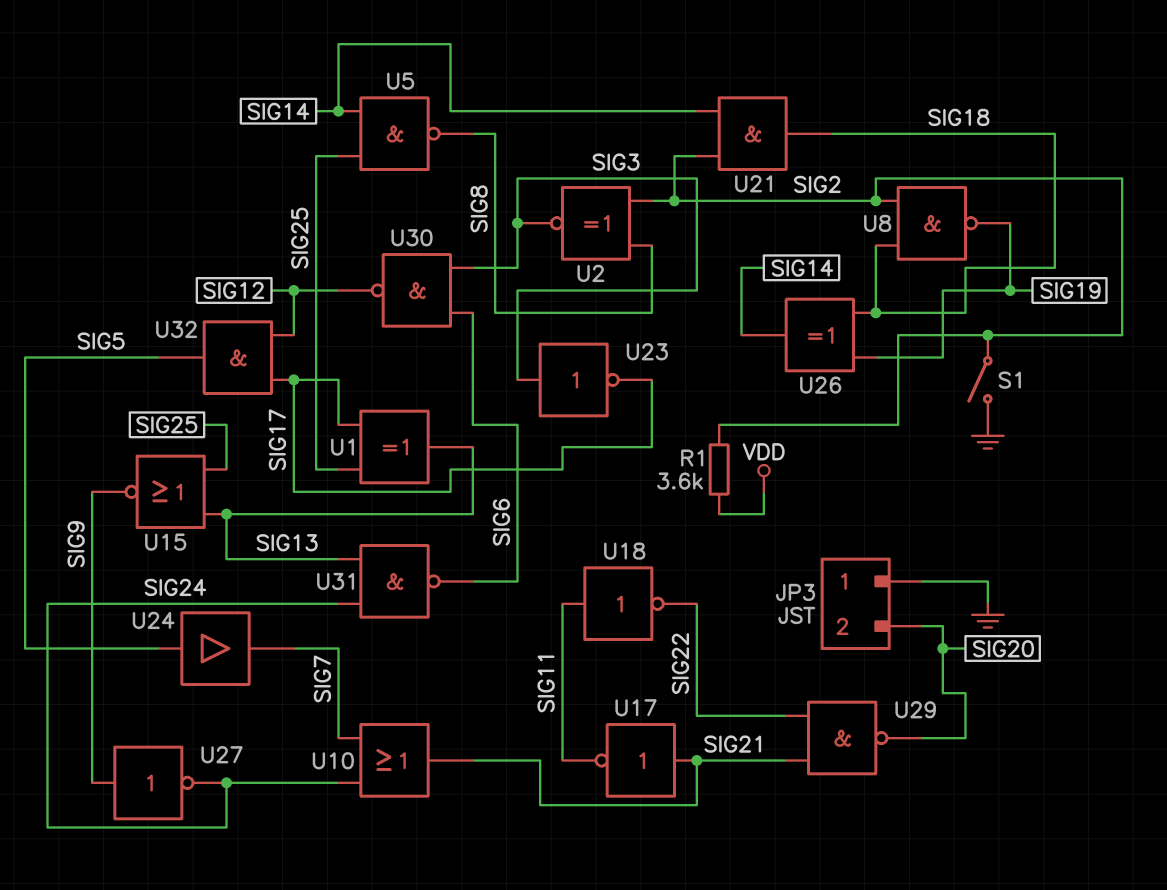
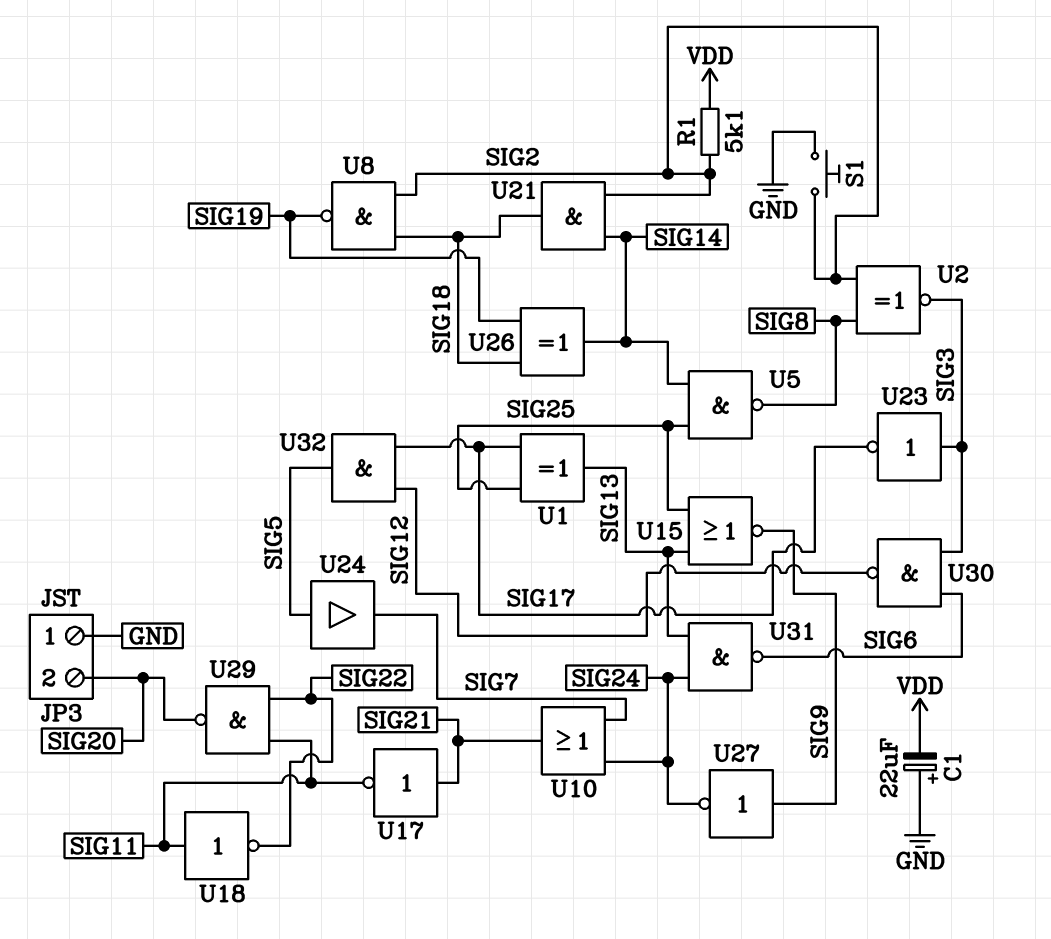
C1: none -> 22uF (plus GND, minus VDD)
R1: 3.6k (SIG2, VDD) -> 5.1k (SIG2, VDD)
S1: switch (GND, SIG2) -> button (GND, SIG2)
U29: NAND (in SIG21, in SIG22, out SIG20) -> NAND (in SIG11, in SIG22, out SIG20)

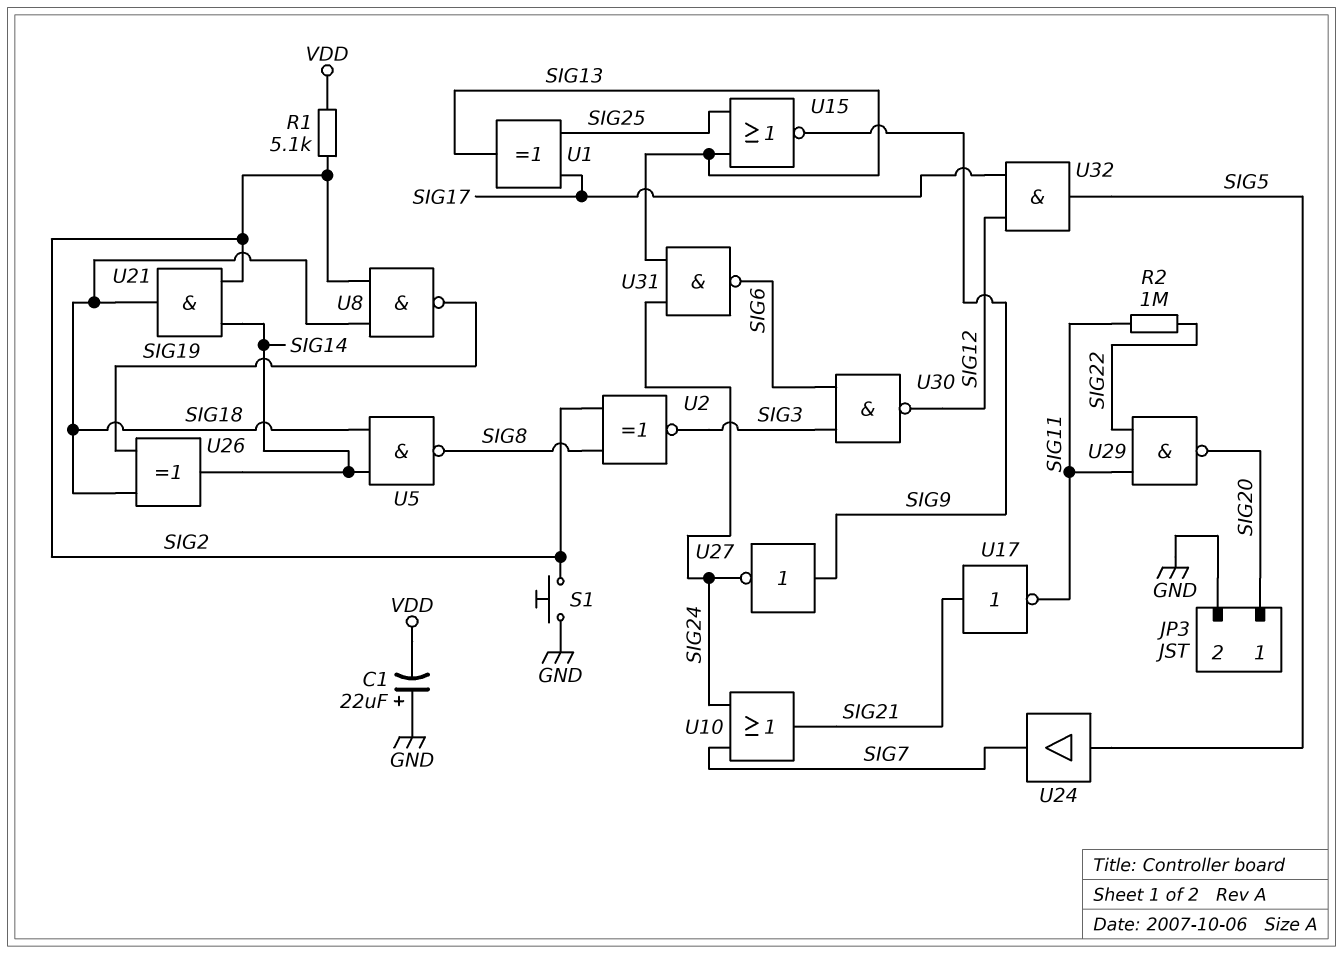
JP3 pin 1: GND -> SIG20
JP3 pin 2: SIG20 -> GND
R2: none -> 1M (SIG11, SIG22)
U5: NAND (in SIG14, in SIG25, out SIG8) -> NAND (in SIG14, in SIG18, out SIG8)
U18: NOT (in SIG11, out SIG22) -> none
U23: NOT (in SIG3, out SIG17) -> none

